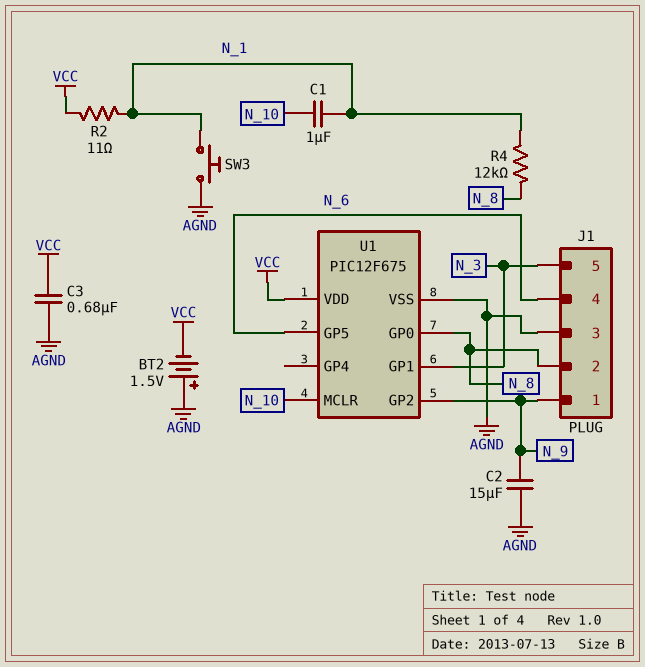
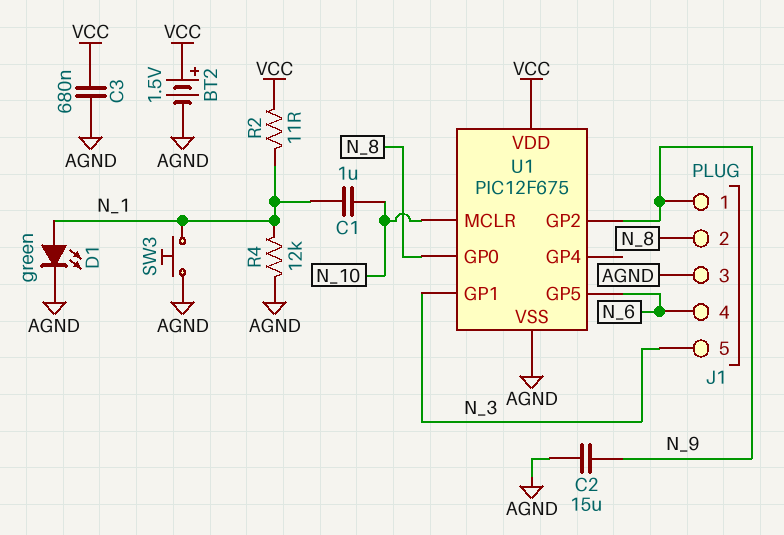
BT2: 1.5V (plus AGND, minus VCC) -> 1.5V (plus VCC, minus AGND)
D1: none -> LED green (A N_1, K AGND)
R4: 12k (N_1, N_8) -> 12k (AGND, N_1)

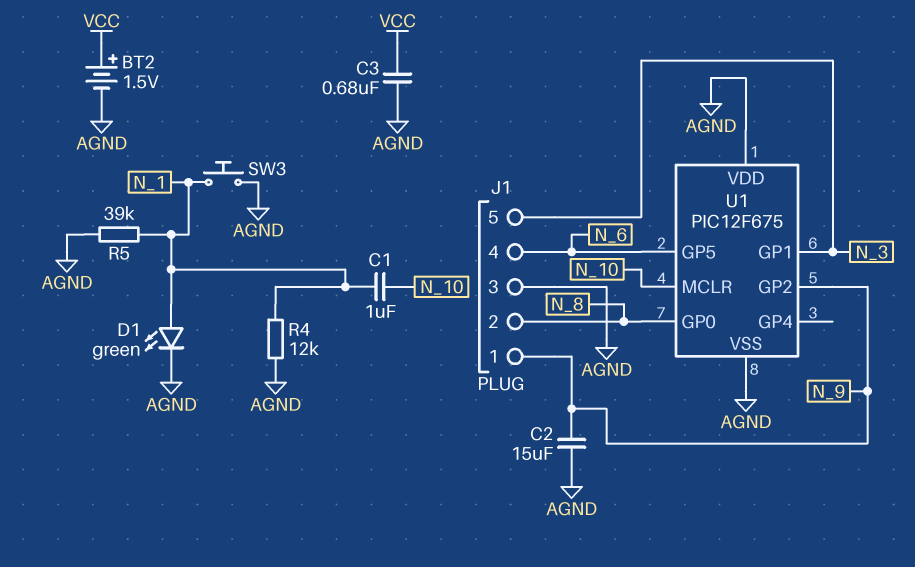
R2: 11 (N_1, VCC) -> none
R5: none -> 39k (AGND, N_1)
U1 pin VDD: VCC -> AGND

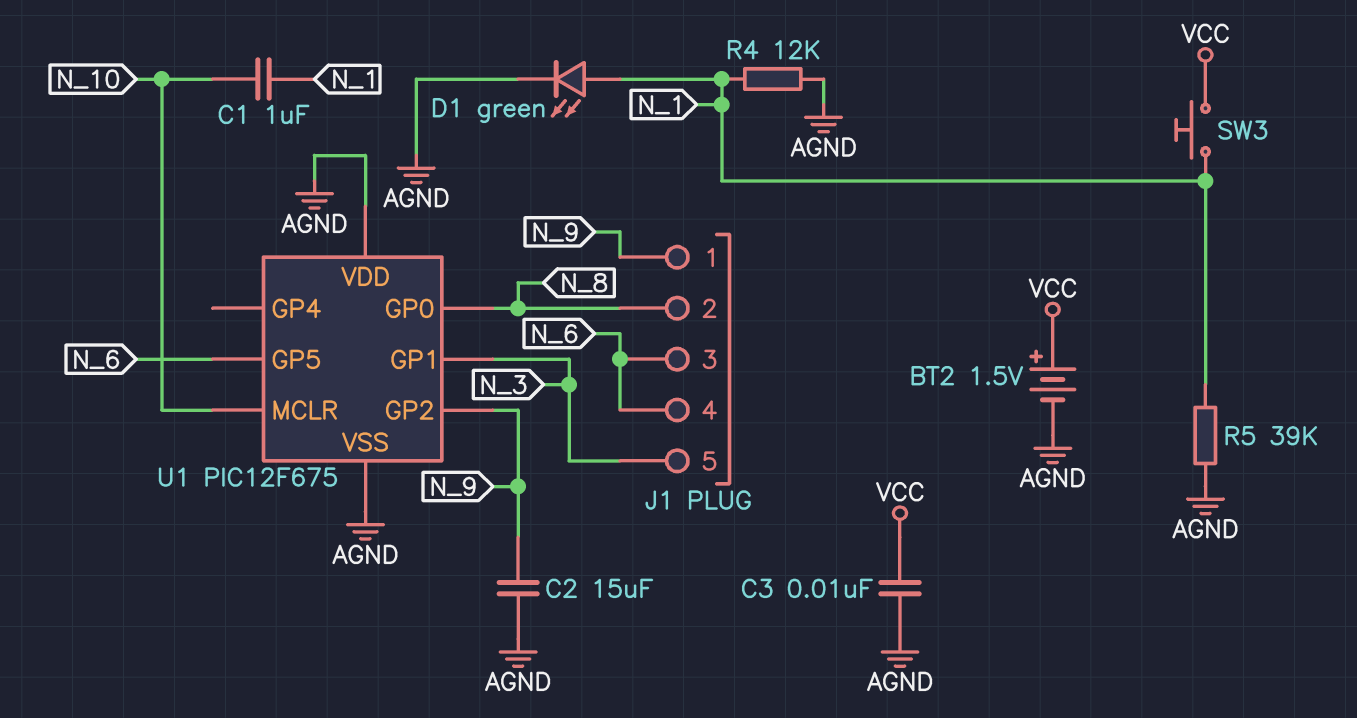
C3: 680nF (AGND, VCC) -> 10nF (AGND, VCC)
J1 pin 3: AGND -> N_6
SW3: button (AGND, N_1) -> button (N_1, VCC)

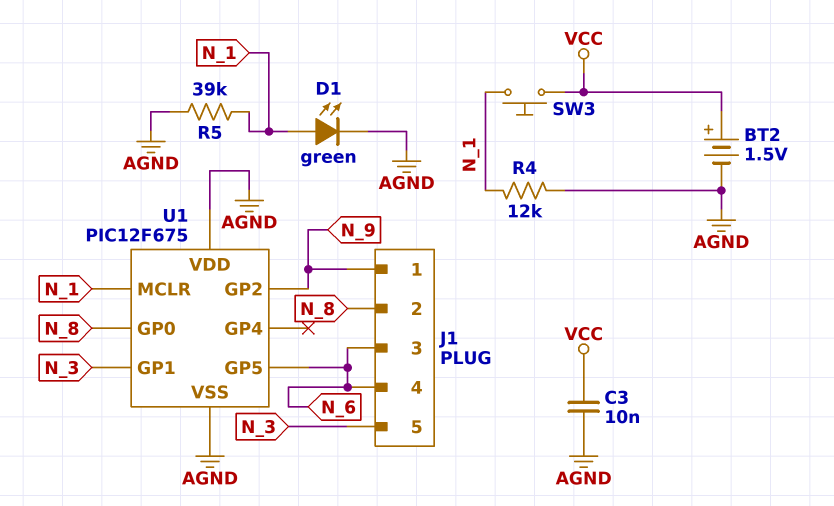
C1: 1uF (N_1, N_10) -> none
C2: 15uF (AGND, N_9) -> none
U1 pin MCLR: N_10 -> N_1

